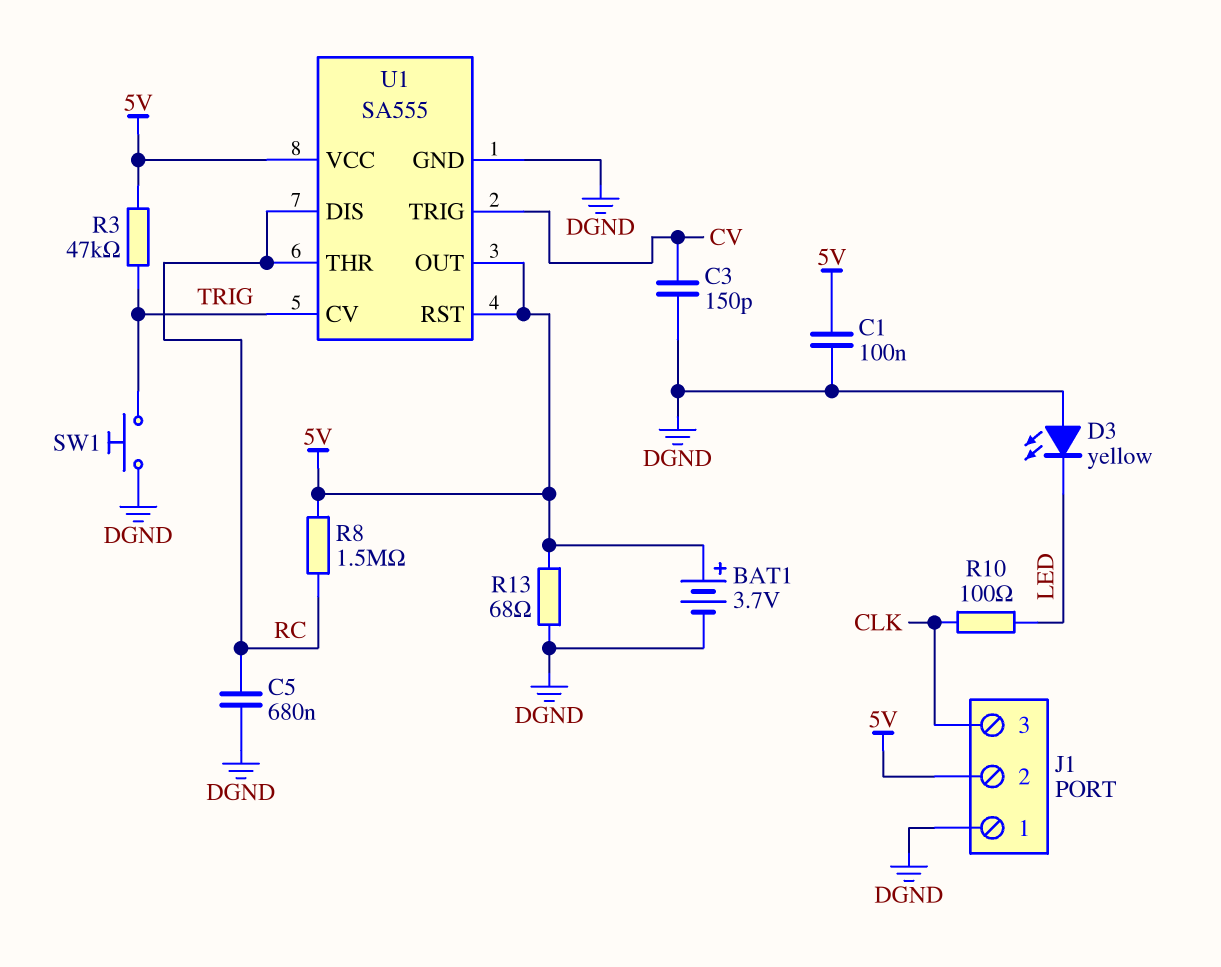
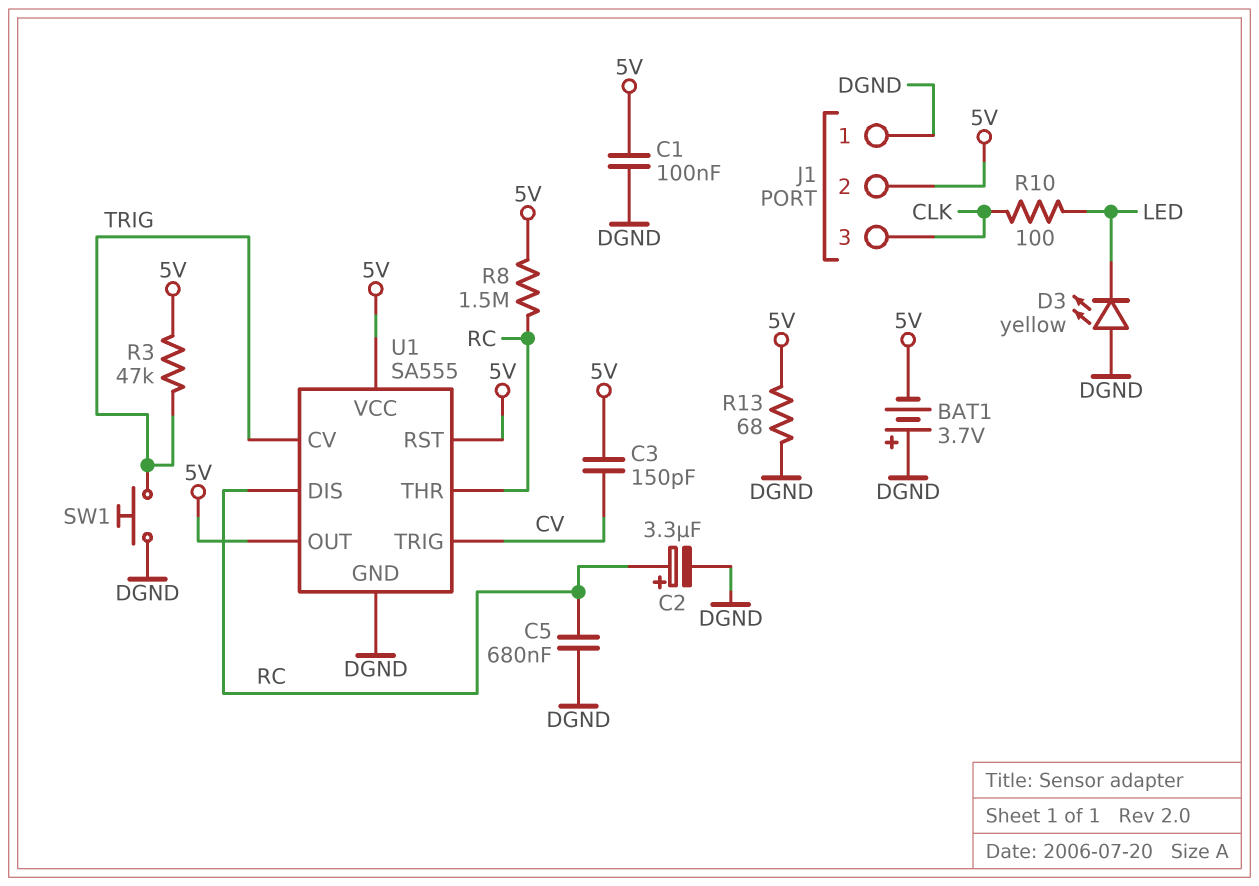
BAT1: 3.7V (plus 5V, minus DGND) -> 3.7V (plus DGND, minus 5V)
C2: none -> 3.3uF (plus RC, minus DGND)
C3: 150pF (CV, DGND) -> 150pF (5V, CV)

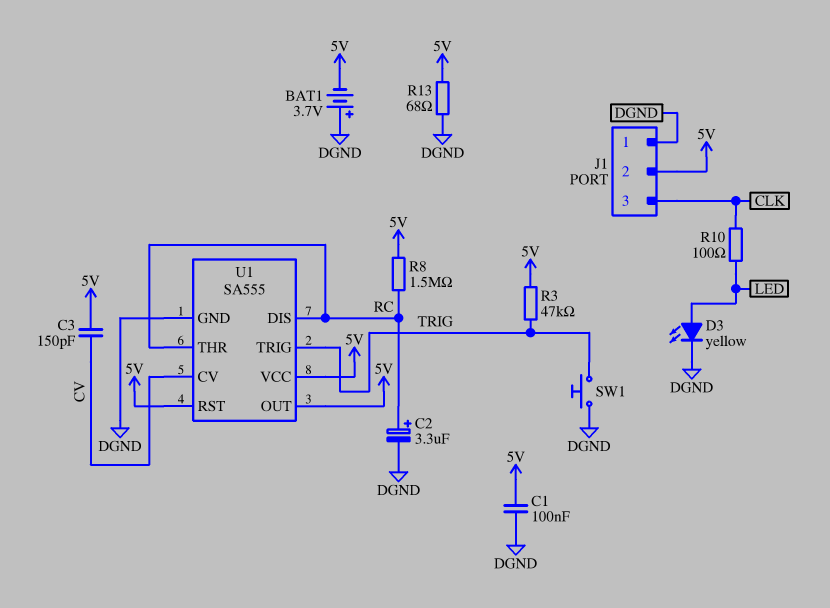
C5: 680nF (DGND, RC) -> none
D3: LED yellow (A DGND, K LED) -> LED yellow (A LED, K DGND)
U1 pin CV: TRIG -> CV
U1 pin TRIG: CV -> TRIG

